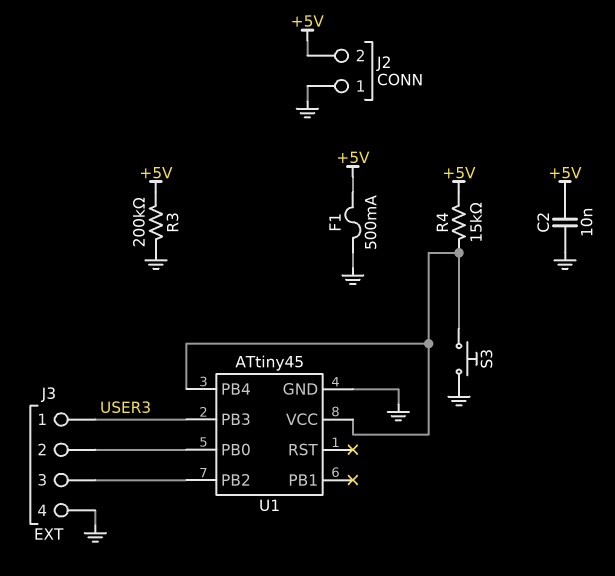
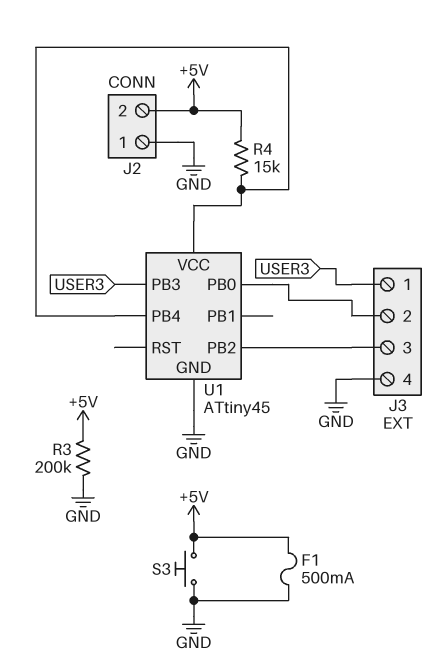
C2: 10nF (+5V, GND) -> none
S3: button (GND, U1/PB4) -> button (+5V, GND)

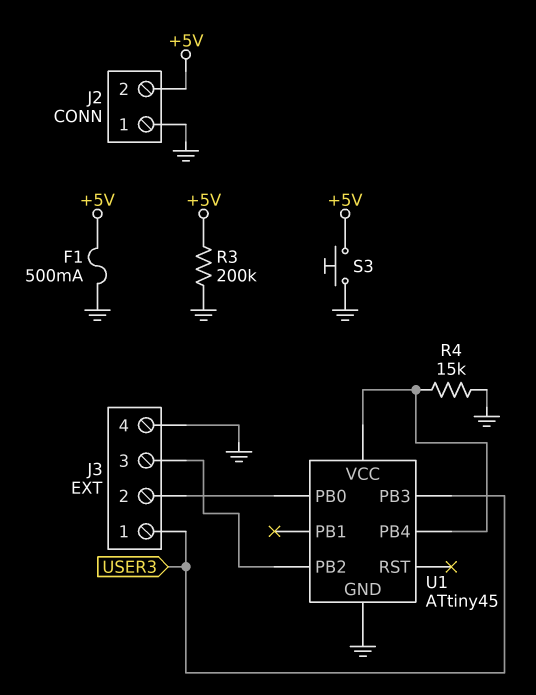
R4: 15k (+5V, U1/PB4) -> 15k (GND, U1/PB4)

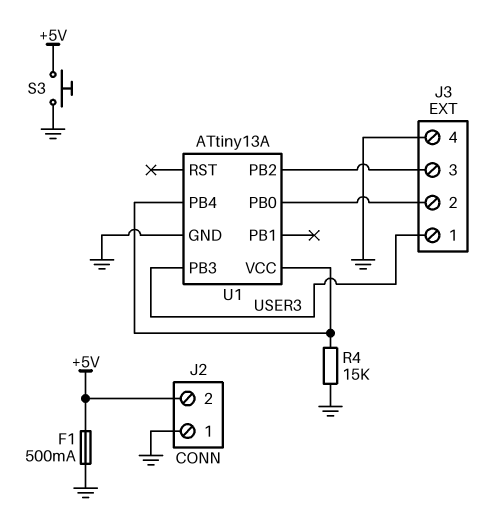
R3: 200k (+5V, GND) -> none
U1: ATtiny45 -> ATtiny13A

